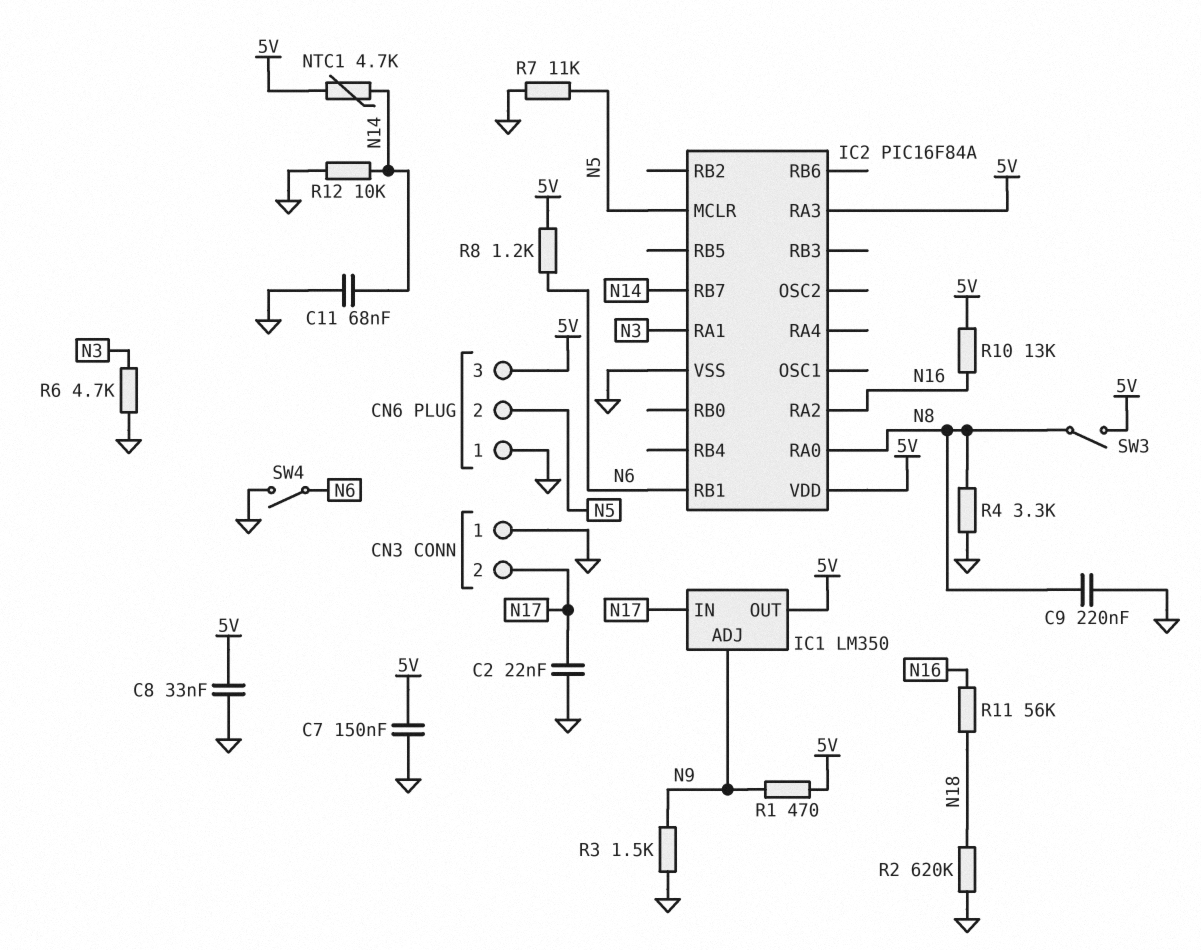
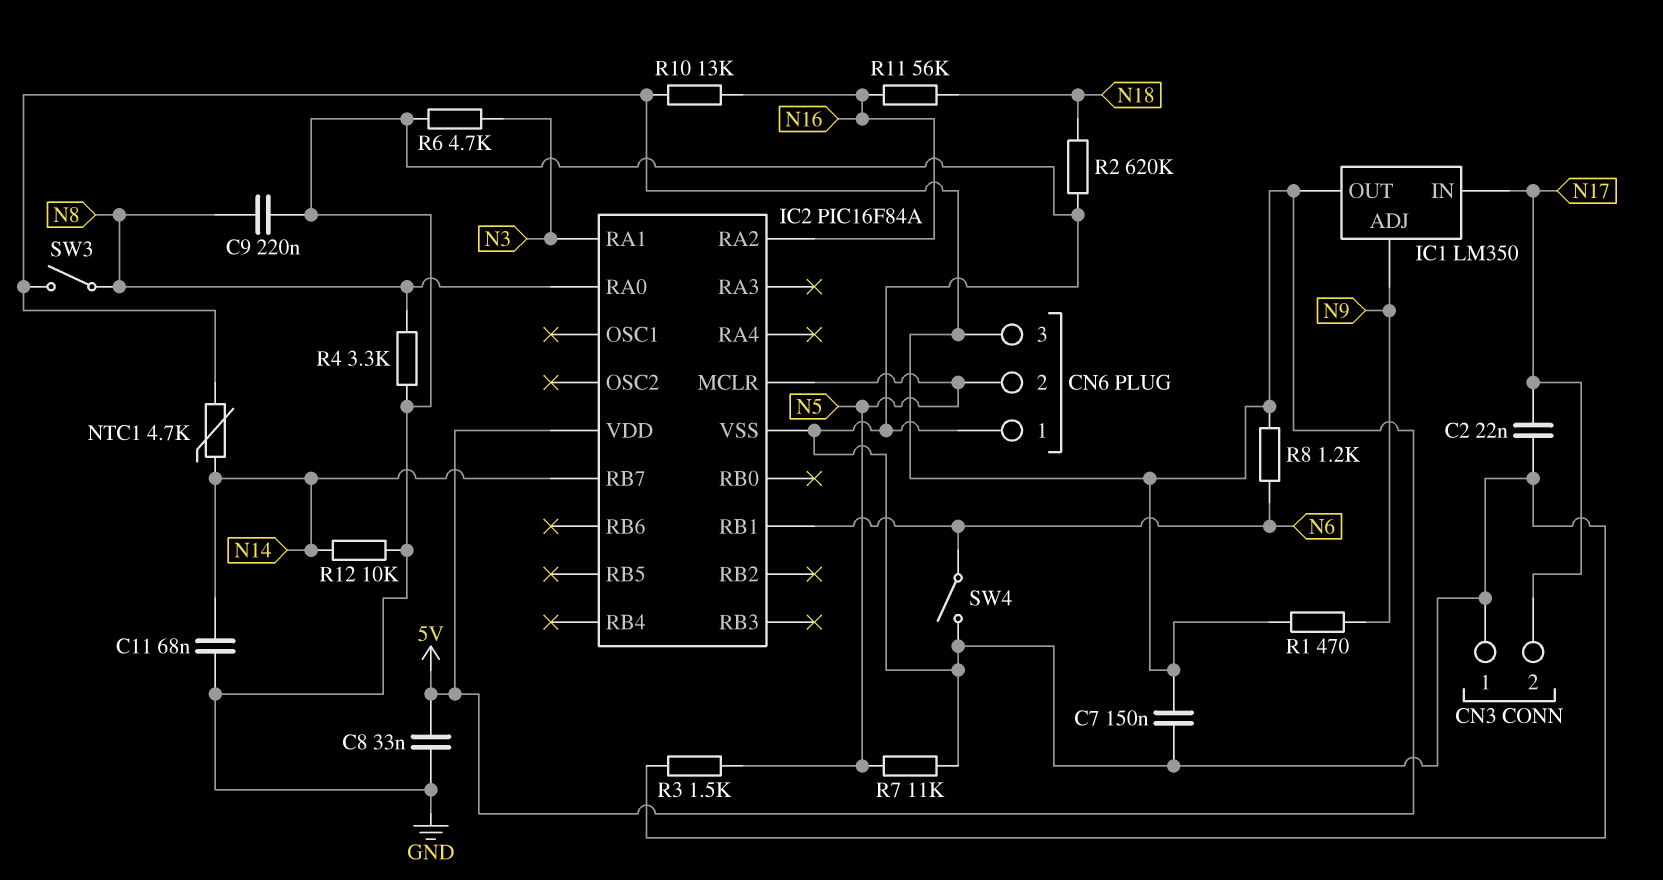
IC2 pin RA3: 5V -> none
R3: 1.5k (GND, N9) -> 1.5k (GND, N5)

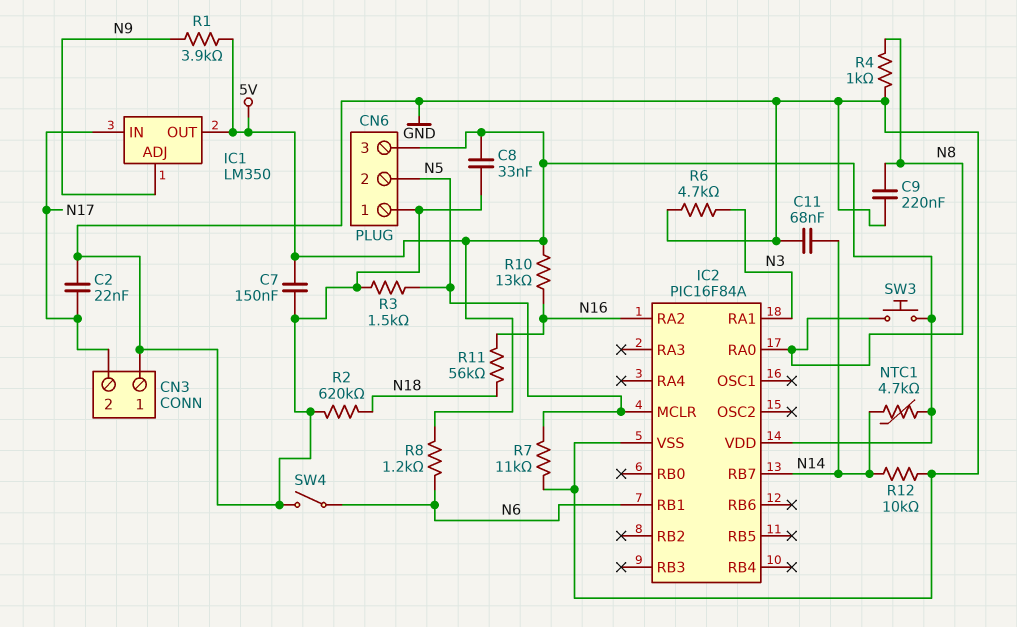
R1: 470 (5V, N9) -> 3.9k (5V, N9)
R4: 3.3k (GND, N8) -> 1k (GND, N8)
SW3: switch (5V, N8) -> button (5V, N8)

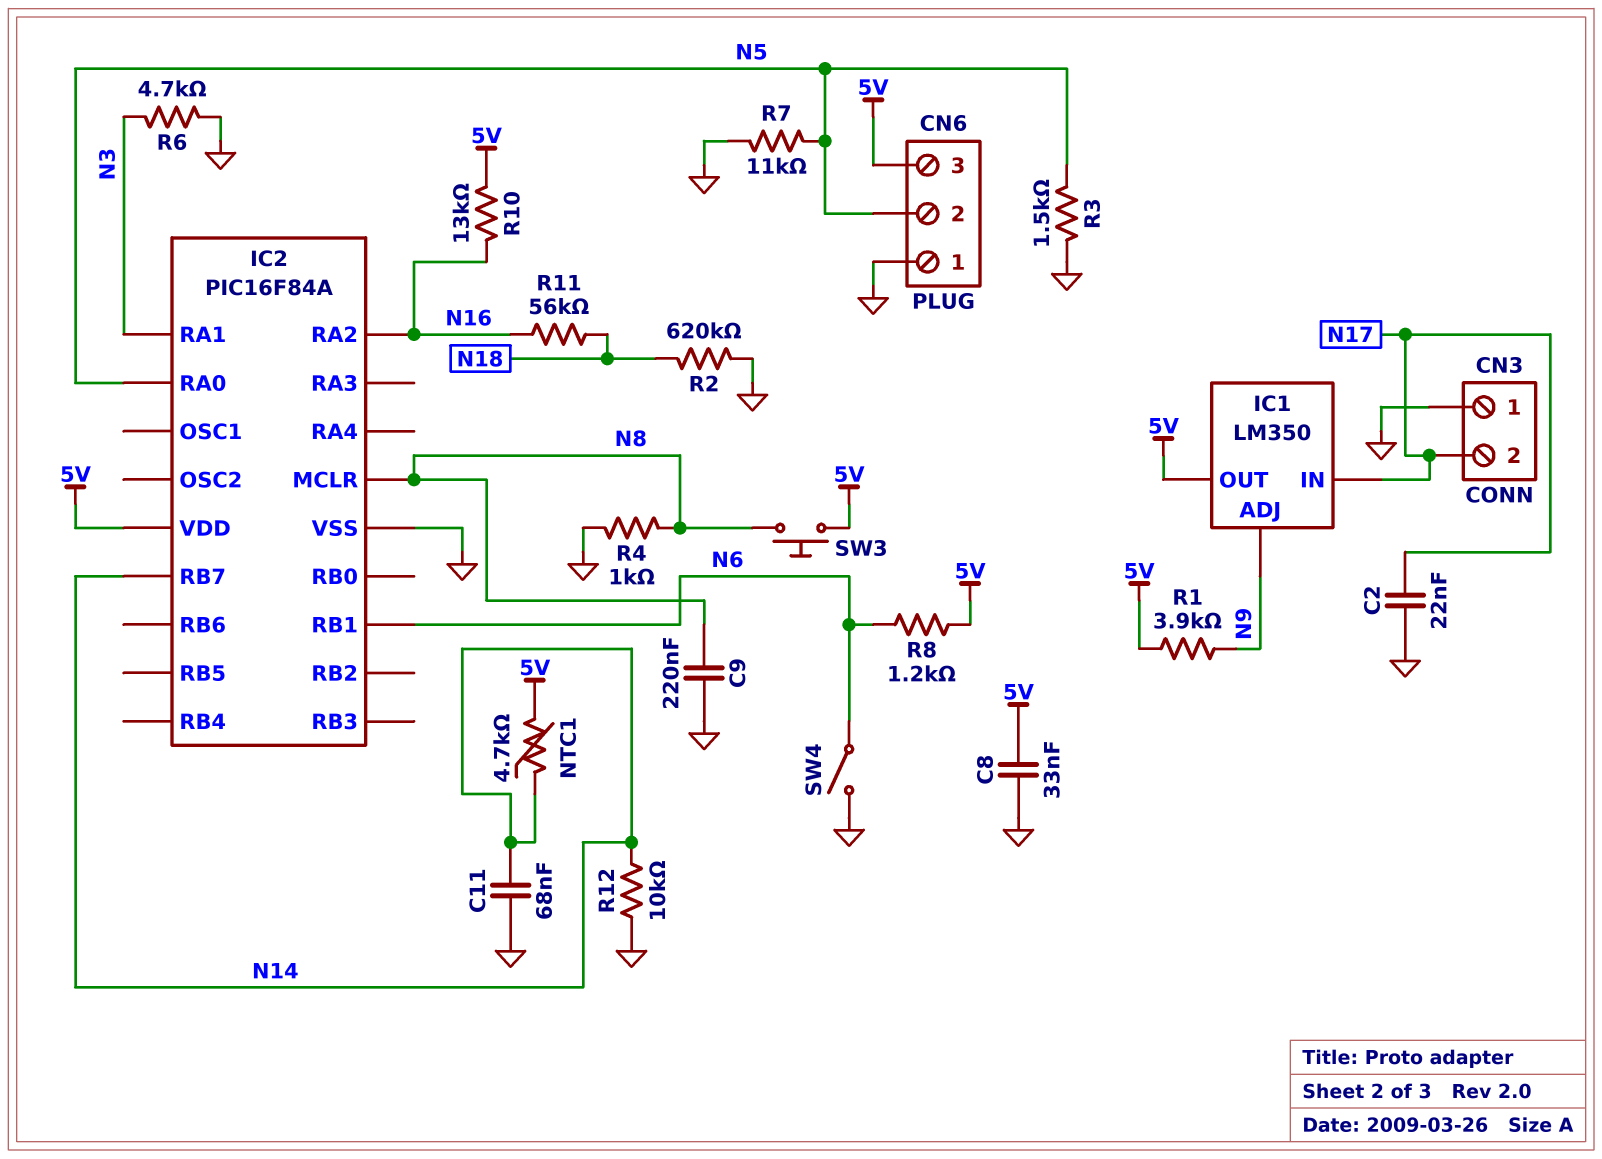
C7: 150nF (5V, GND) -> none
IC2 pin MCLR: N5 -> N8
IC2 pin RA0: N8 -> N5

